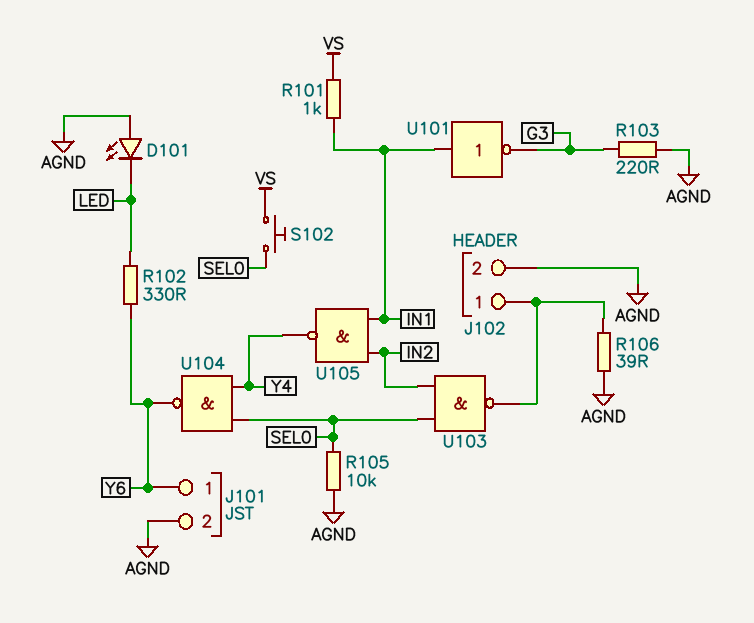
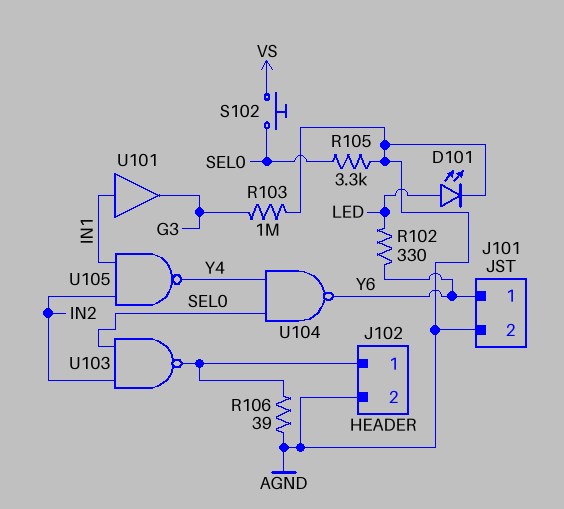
D101: LED (A AGND, K LED) -> LED (A LED, K AGND)
R101: 1k (IN1, VS) -> none
R103: 220 (AGND, G3) -> 1M (AGND, G3)
R105: 10k (AGND, SEL0) -> 3.3k (AGND, SEL0)
U101: NOT (in IN1, out G3) -> buffer (in IN1, out G3)

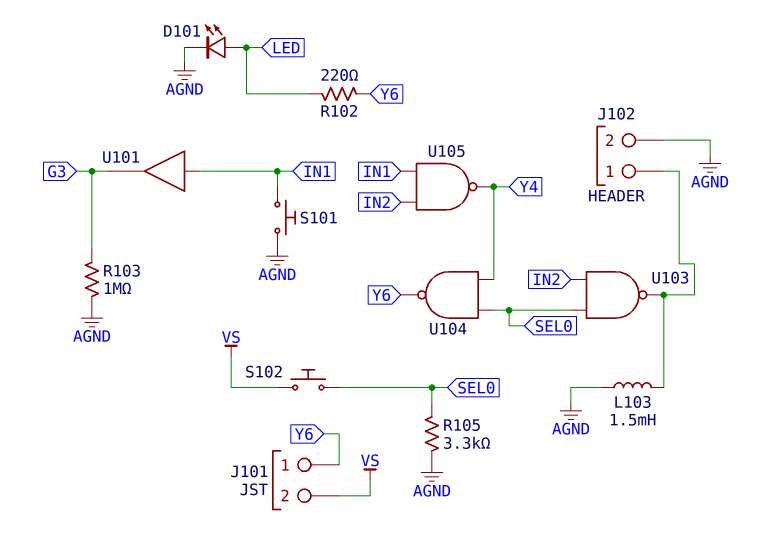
J101 pin 2: AGND -> VS
L103: none -> 1.5mH (AGND, J102/1)
R102: 330 (LED, Y6) -> 220 (LED, Y6)
R106: 39 (AGND, J102/1) -> none
S101: none -> button (AGND, IN1)

